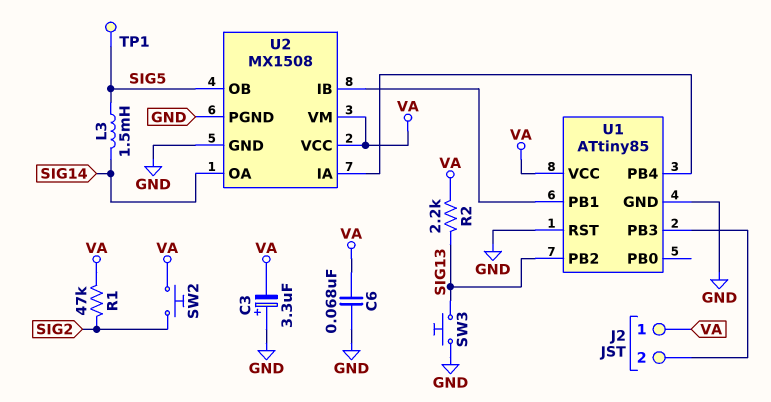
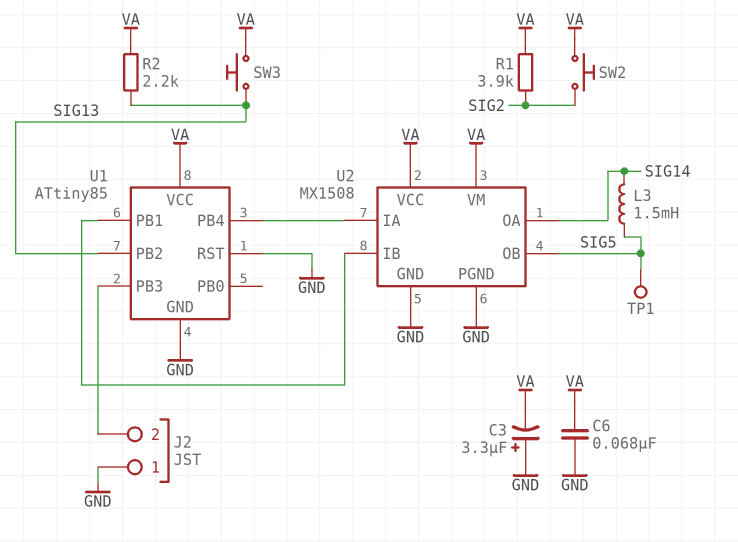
J2 pin 1: VA -> GND
R1: 47k (SIG2, VA) -> 3.9k (SIG2, VA)
SW3: button (GND, SIG13) -> button (SIG13, VA)

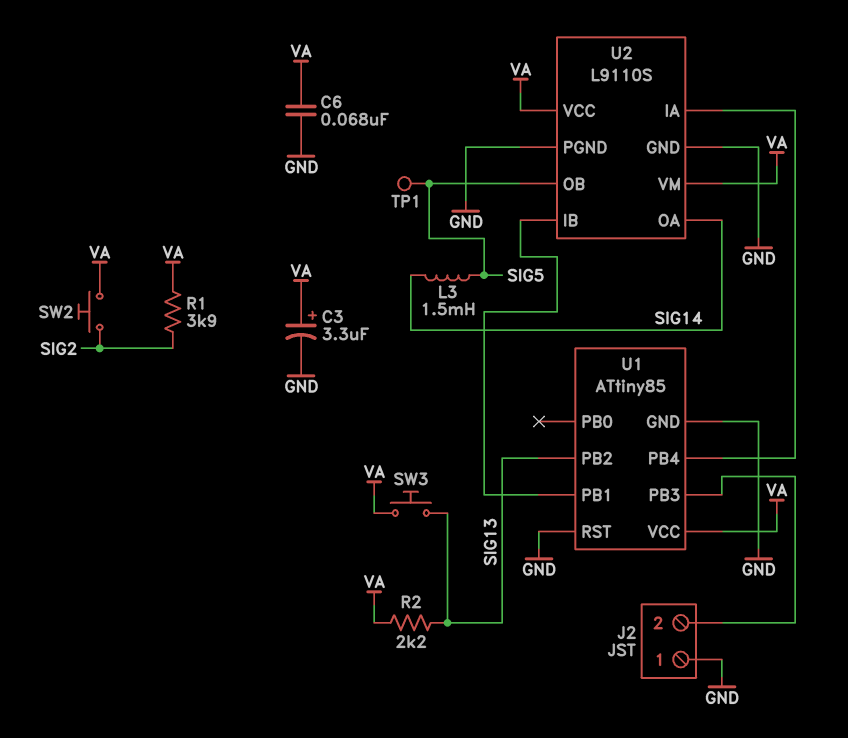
C3: 3.3uF (plus GND, minus VA) -> 3.3uF (plus VA, minus GND)
U2: MX1508 -> L9110S

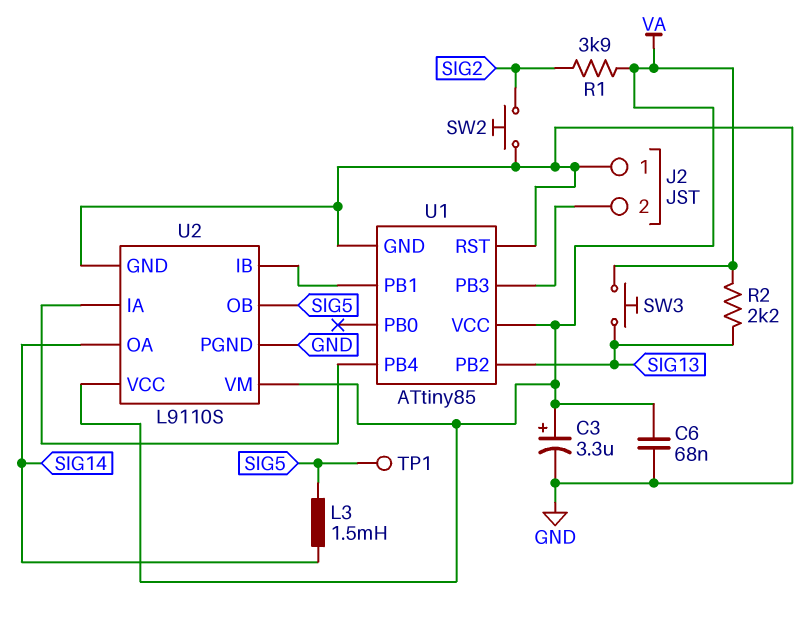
SW2: button (SIG2, VA) -> button (GND, SIG2)

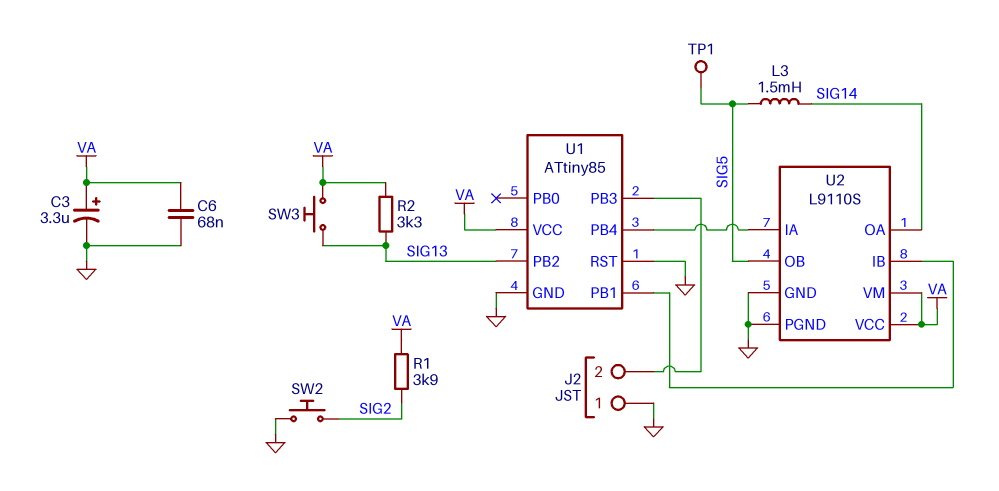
R2: 2.2k (SIG13, VA) -> 3.3k (SIG13, VA)

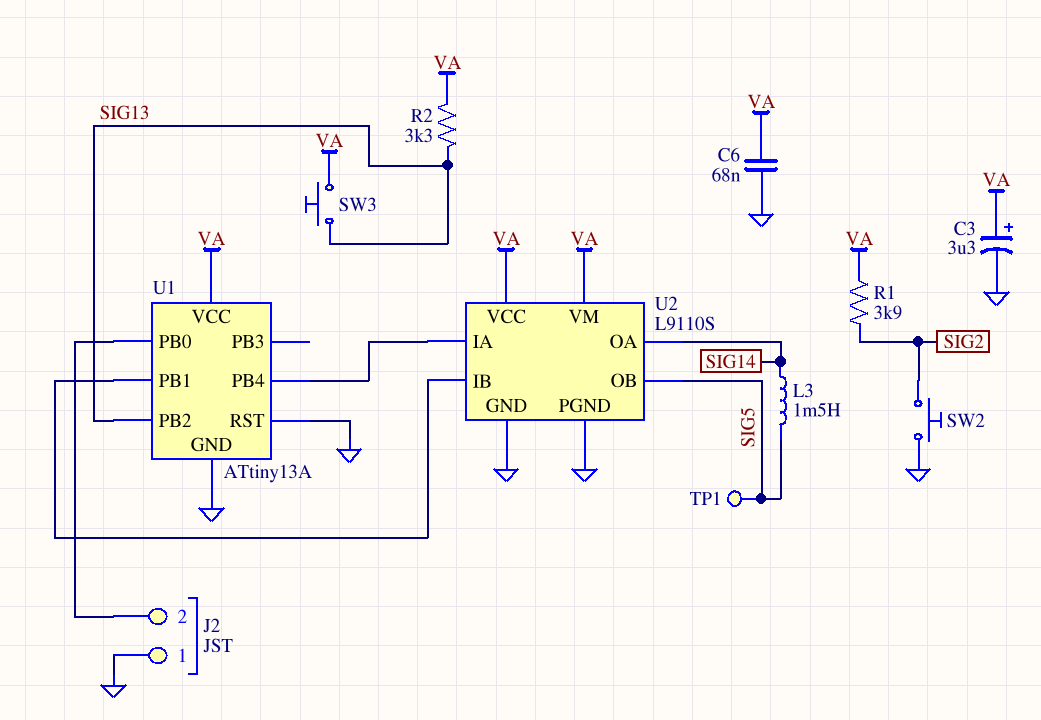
U1: ATtiny85 -> ATtiny13A
U1 pin PB0: none -> J2/2
U1 pin PB3: J2/2 -> none

